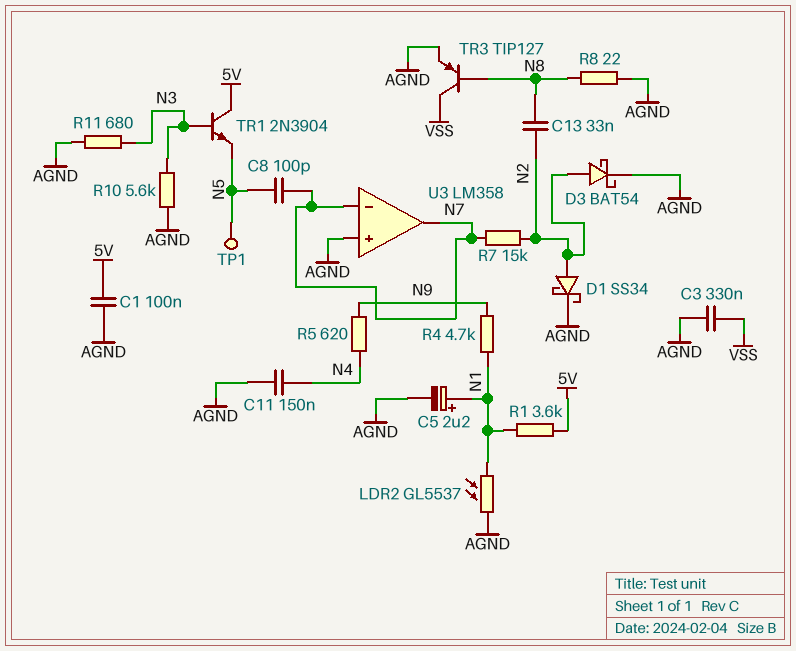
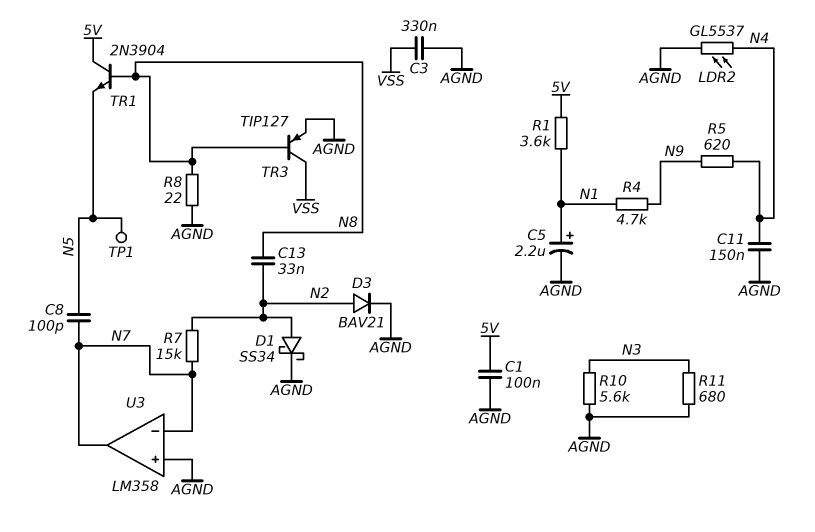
D3: schottky BAT54 (A N2, K AGND) -> diode BAV21 (A N2, K AGND)
LDR2: GL5537 (AGND, N1) -> GL5537 (AGND, N4)
TR1: NPN 2N3904 (B N3, C 5V, E N5) -> NPN 2N3904 (B N8, C 5V, E N5)

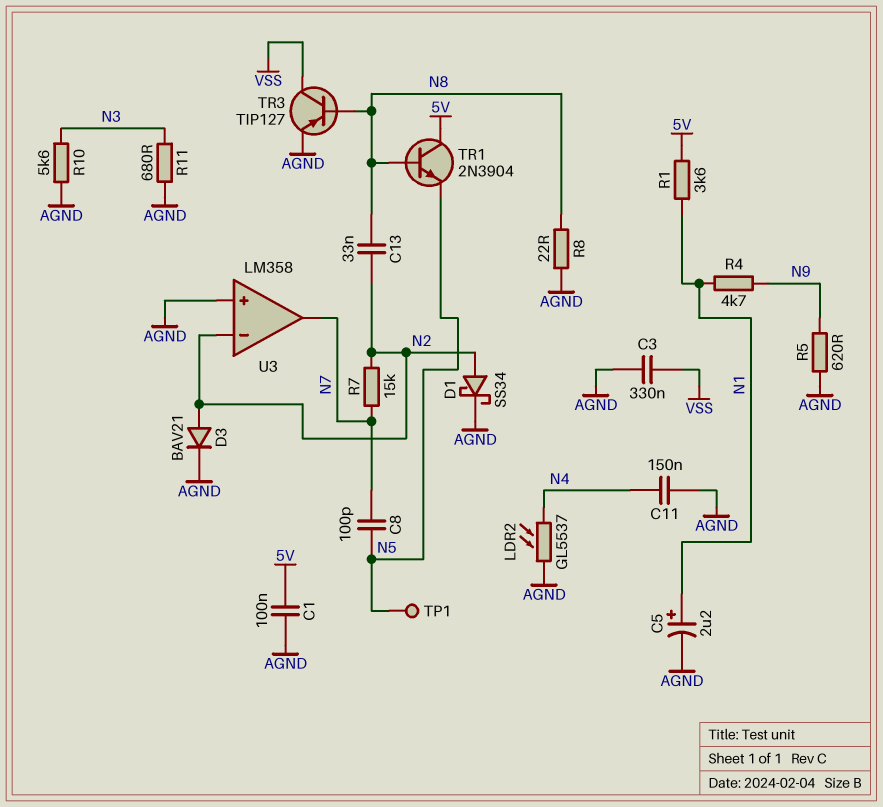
R5: 620 (N4, N9) -> 620 (AGND, N9)
U3 pin in-: N7 -> N2

